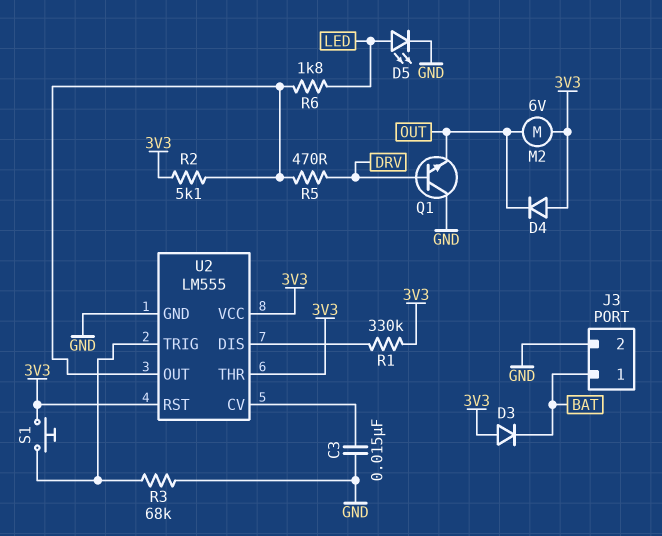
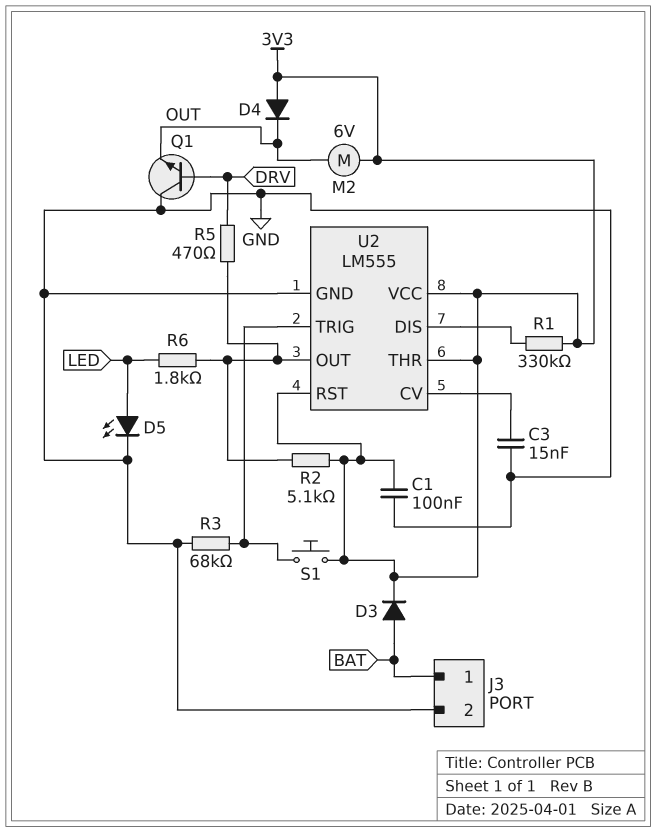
C1: none -> 100nF (3V3, GND)
D3: diode (A 3V3, K BAT) -> diode (A BAT, K 3V3)

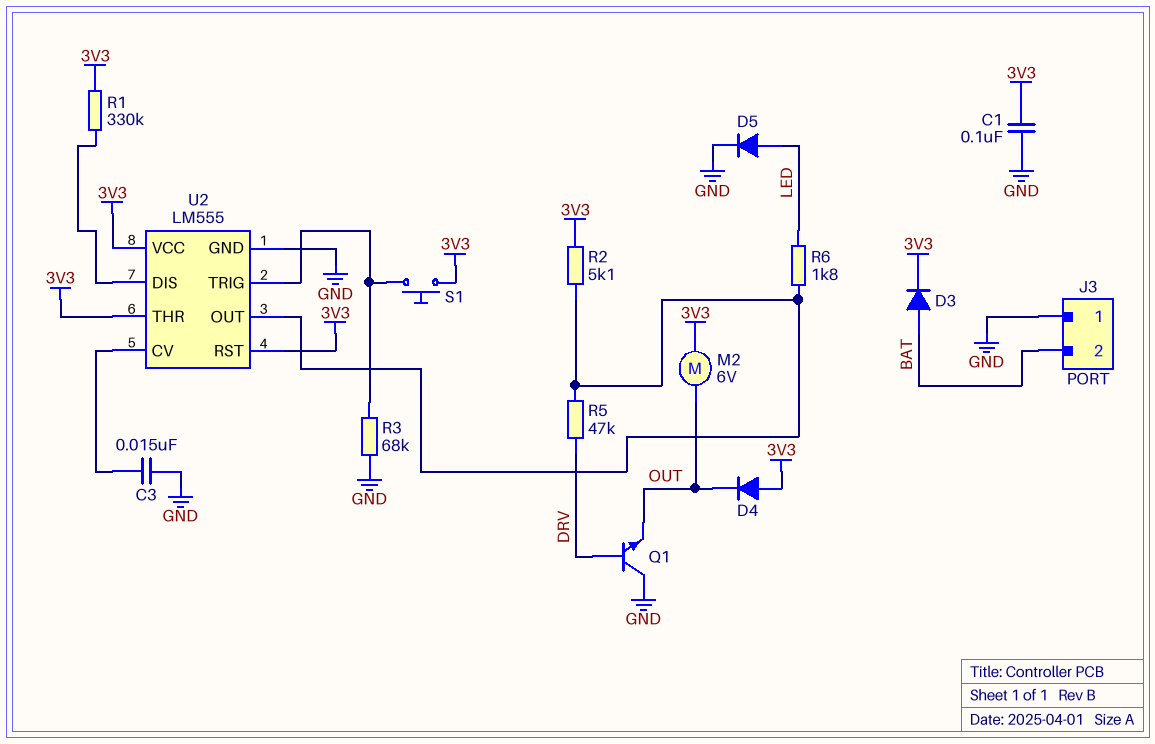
D5: LED (A LED, K GND) -> diode (A LED, K GND)
J3 pin 1: BAT -> GND
J3 pin 2: GND -> BAT
R5: 470 (DRV, U2/OUT) -> 47k (DRV, U2/OUT)

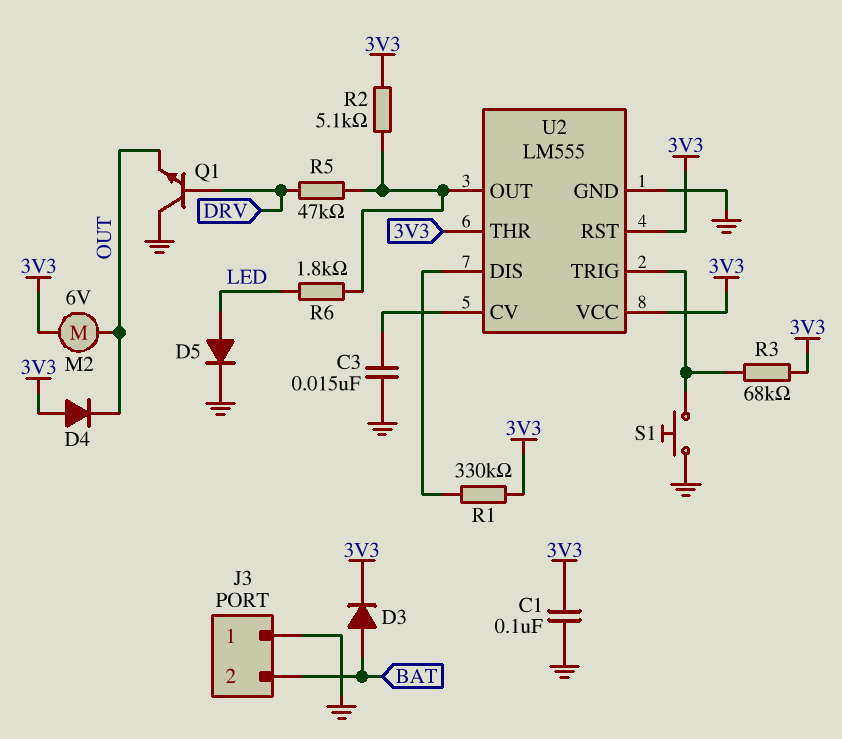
R3: 68k (GND, U2/TRIG) -> 68k (3V3, U2/TRIG)
S1: button (3V3, U2/TRIG) -> button (GND, U2/TRIG)

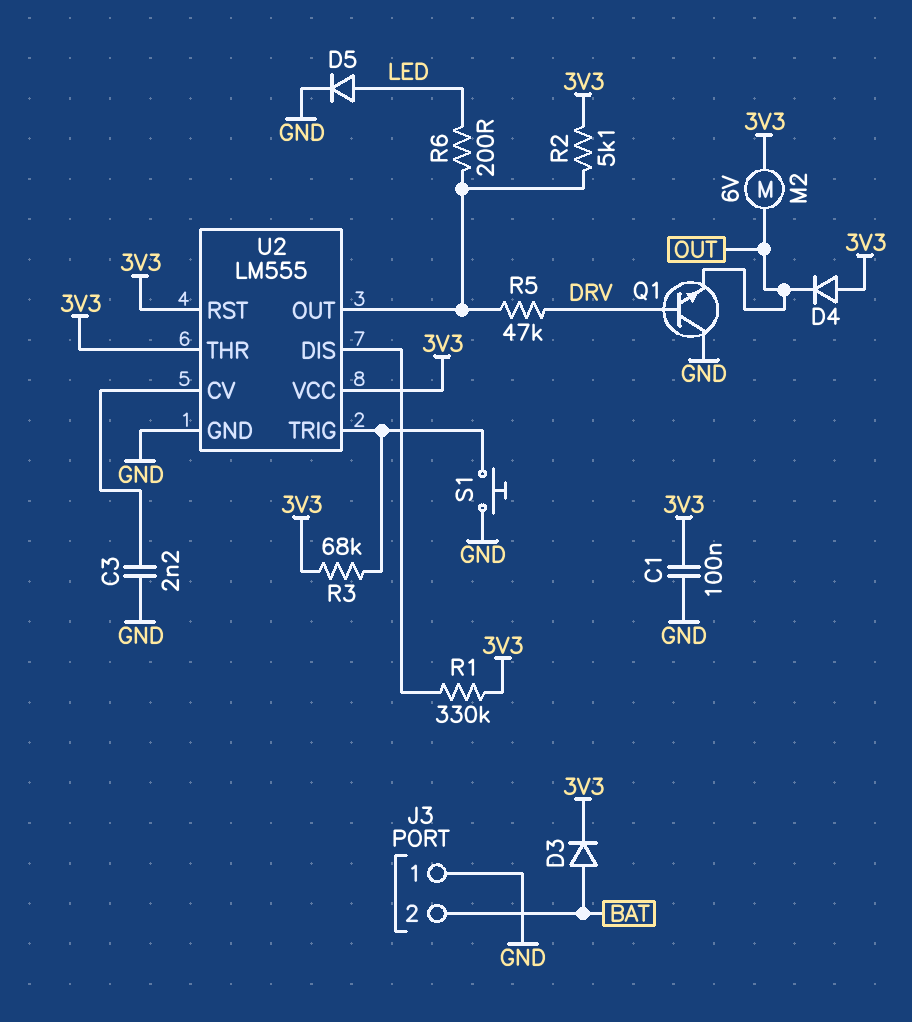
C3: 15nF (GND, U2/CV) -> 2.2nF (GND, U2/CV)
R6: 1.8k (LED, U2/OUT) -> 200 (LED, U2/OUT)

